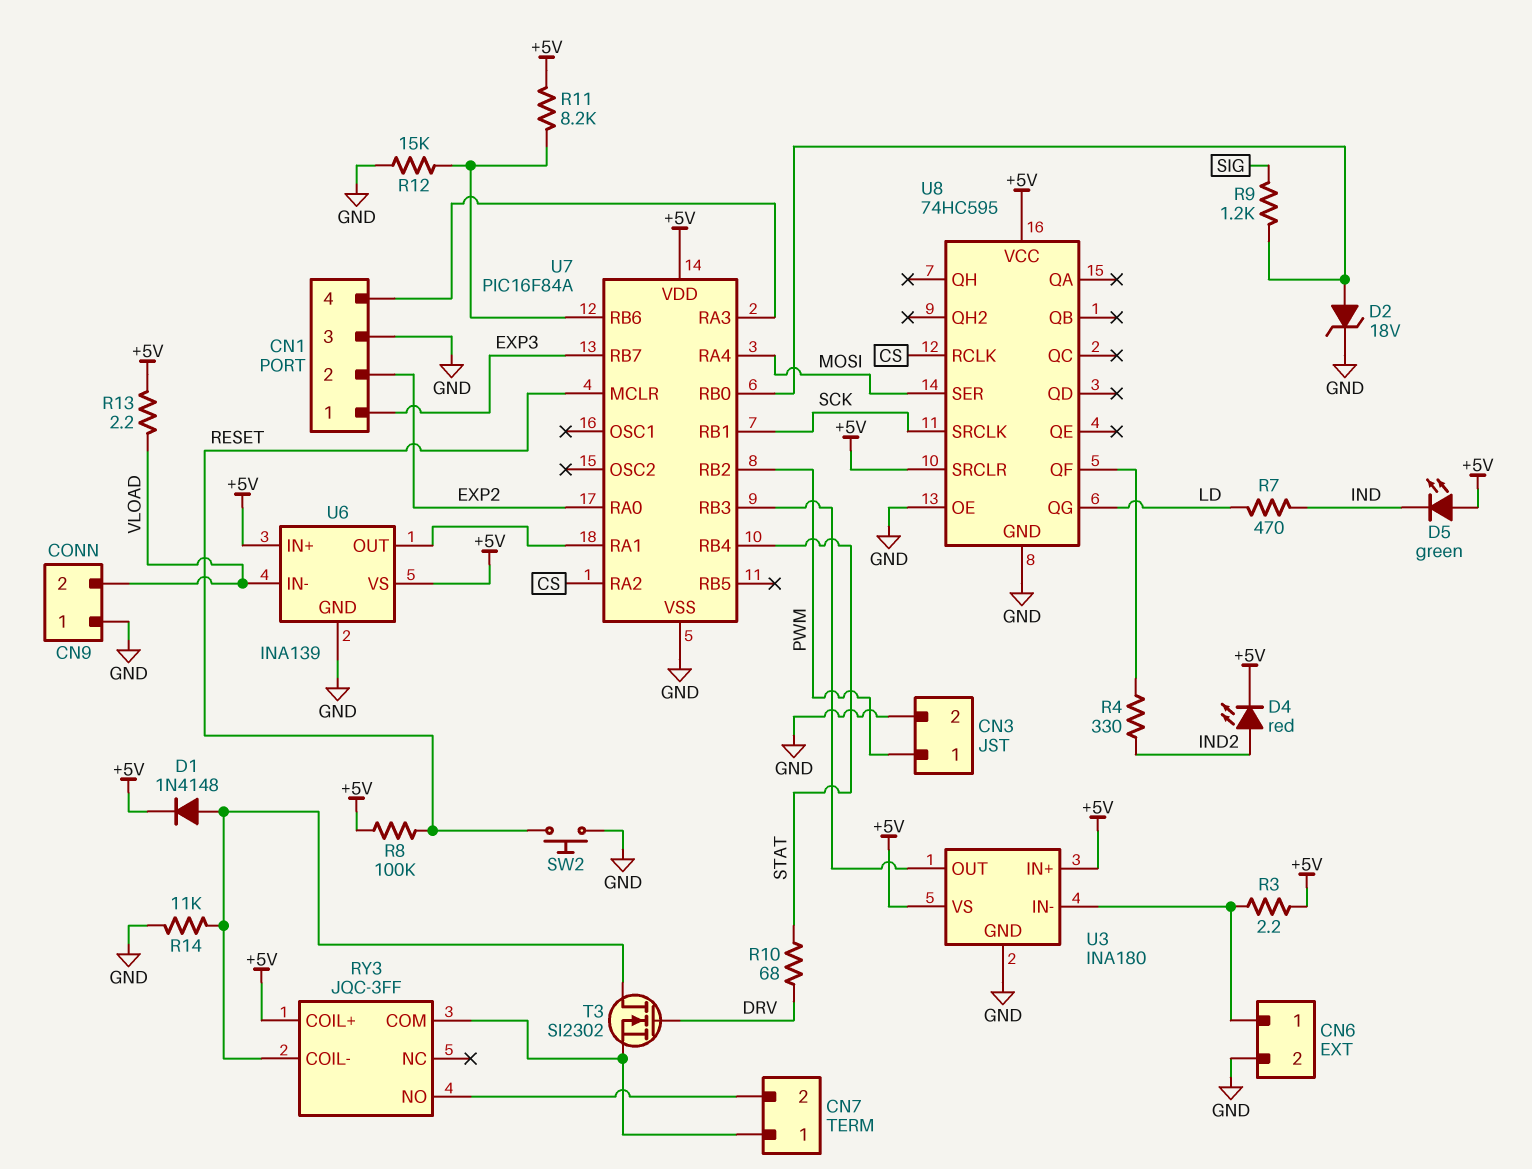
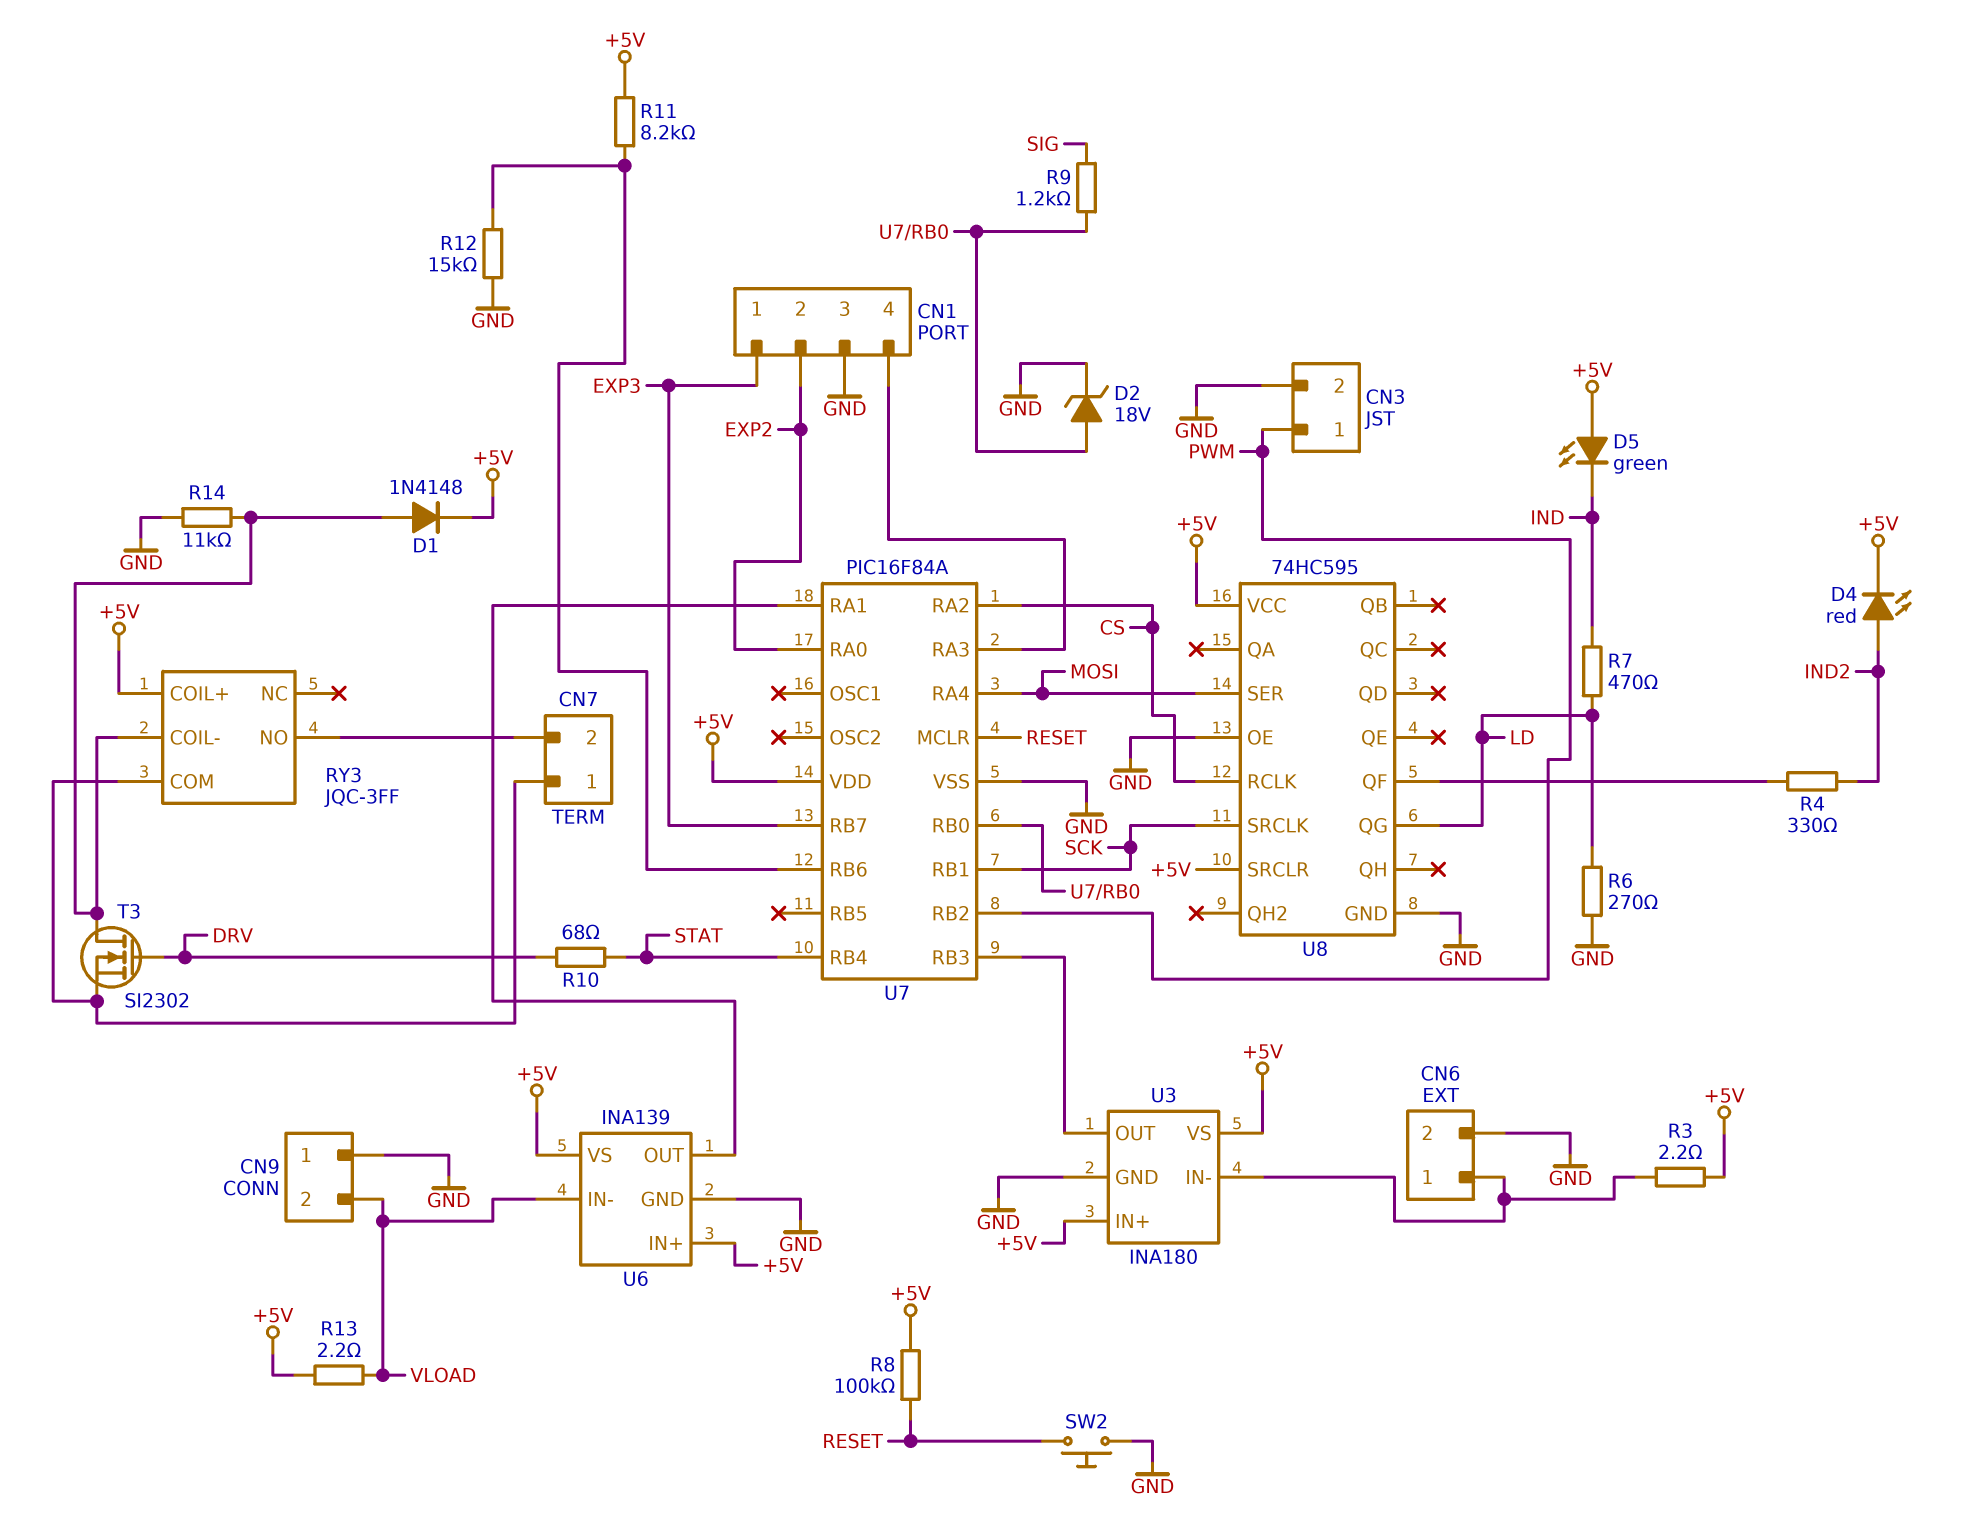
R6: none -> 270 (GND, LD)

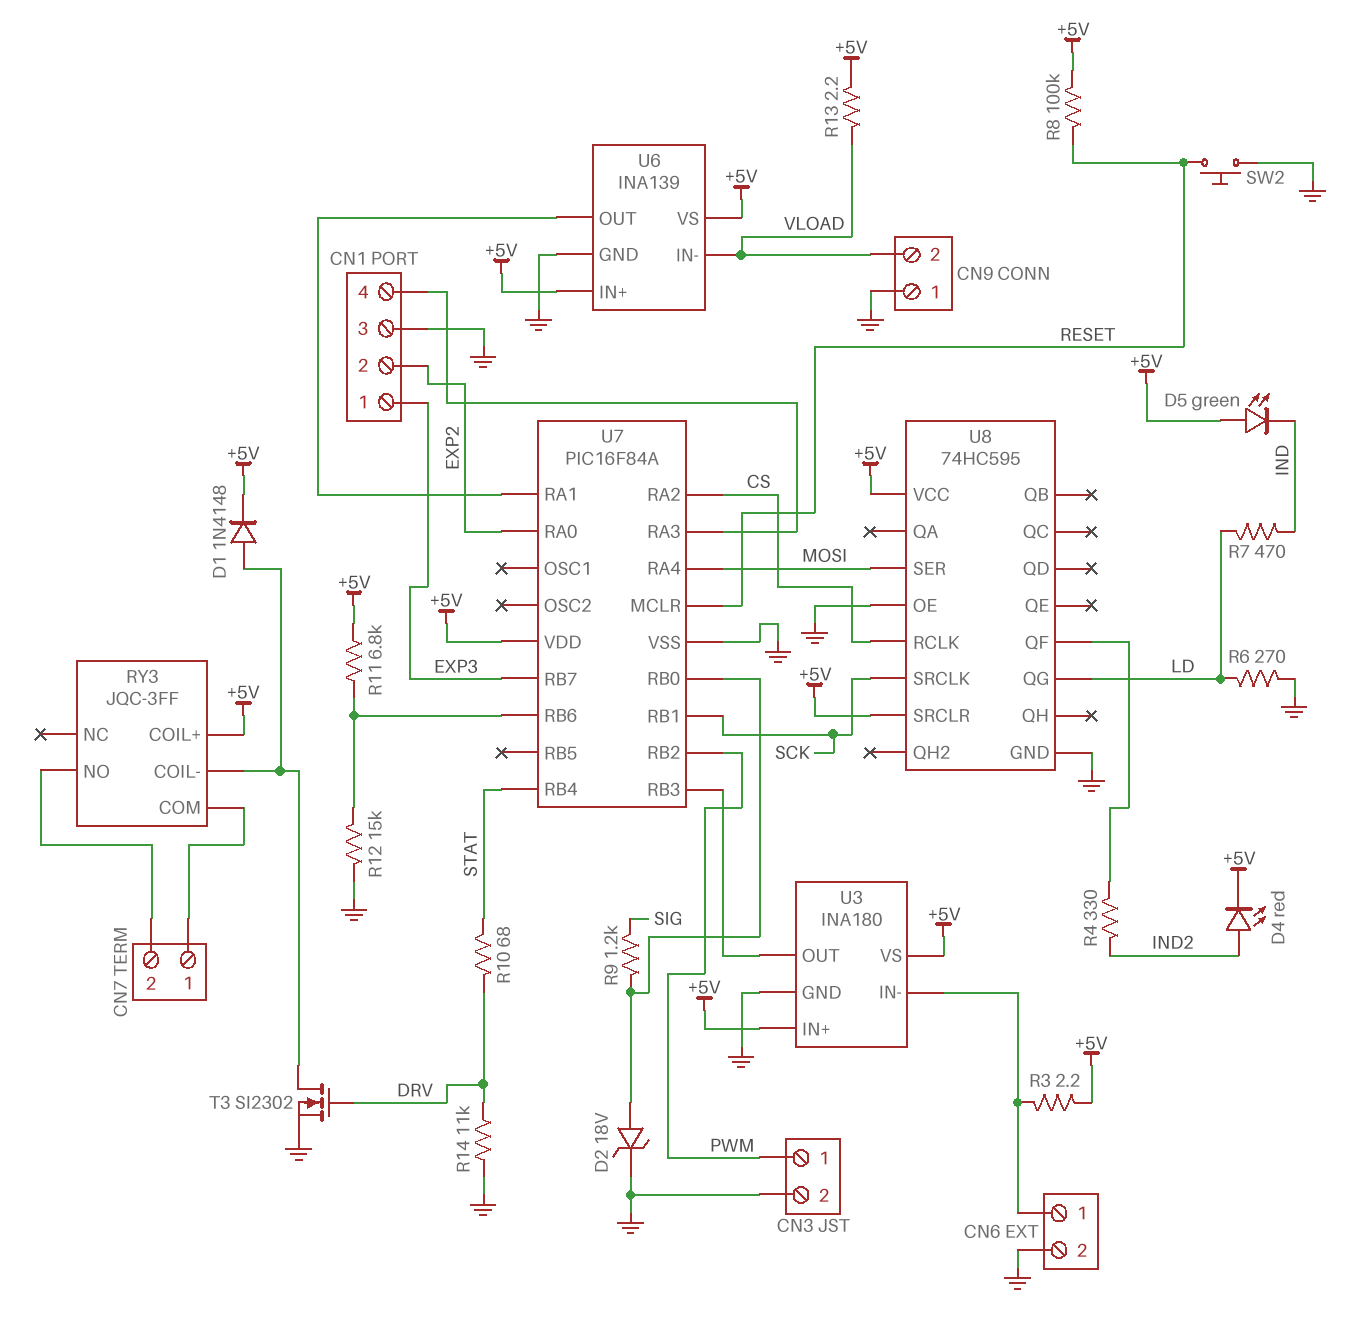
R11: 8.2k (+5V, U7/RB6) -> 6.8k (+5V, U7/RB6)
R14: 11k (GND, RY3/COIL-) -> 11k (DRV, GND)
T3: NMOS SI2302 (G DRV, D RY3/COIL-, S CN7/1) -> NMOS SI2302 (G DRV, D RY3/COIL-, S GND)

